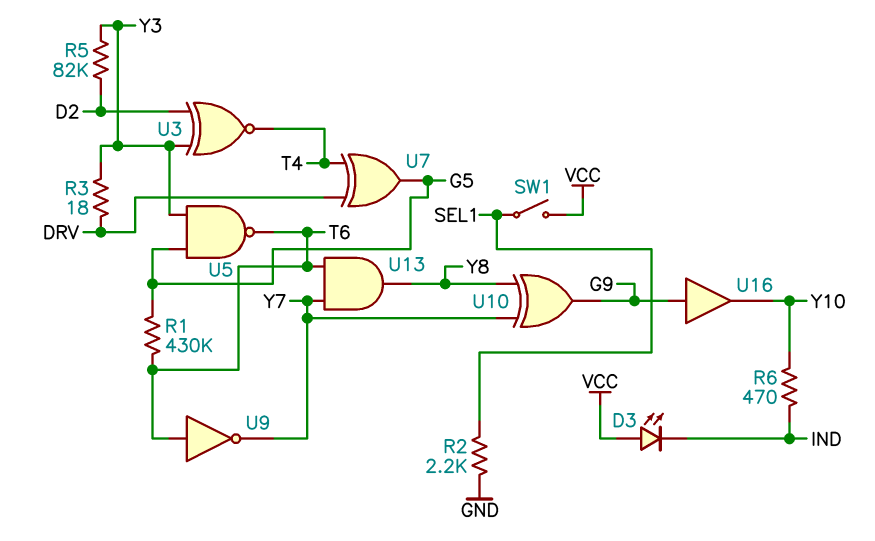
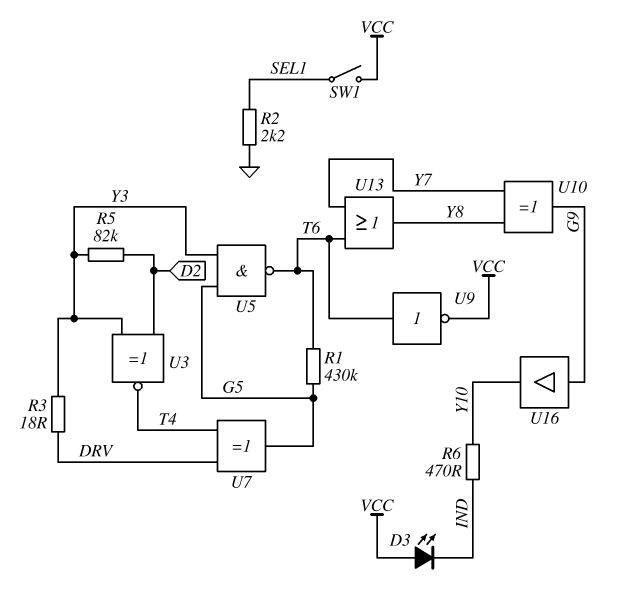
U9: NOT (in T6, out Y7) -> NOT (in T6, out VCC)
U13: AND (in T6, in Y7, out Y8) -> OR (in T6, in Y7, out Y8)

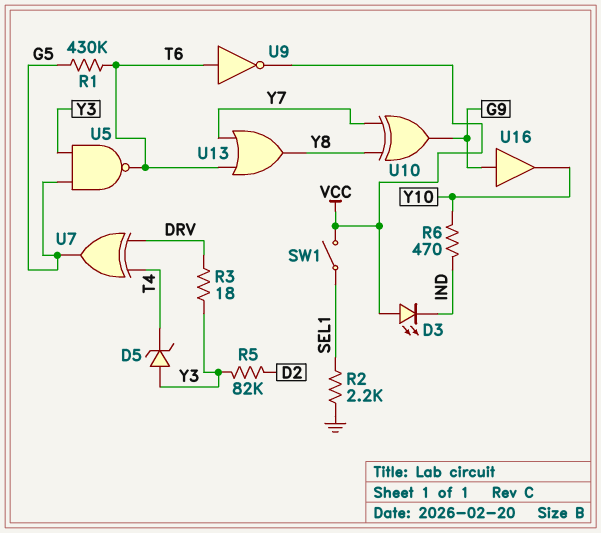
D5: none -> zener (A Y3, K T4)
U3: XNOR (in D2, in Y3, out T4) -> none

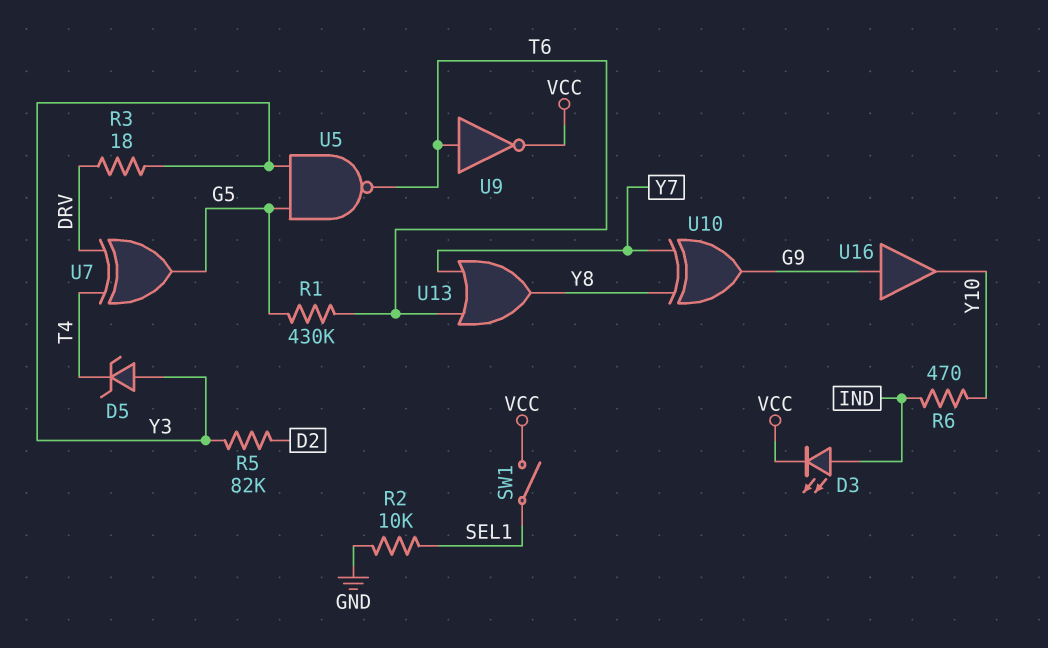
D3: LED (A VCC, K IND) -> LED (A IND, K VCC)
R2: 2.2k (GND, SEL1) -> 10k (GND, SEL1)

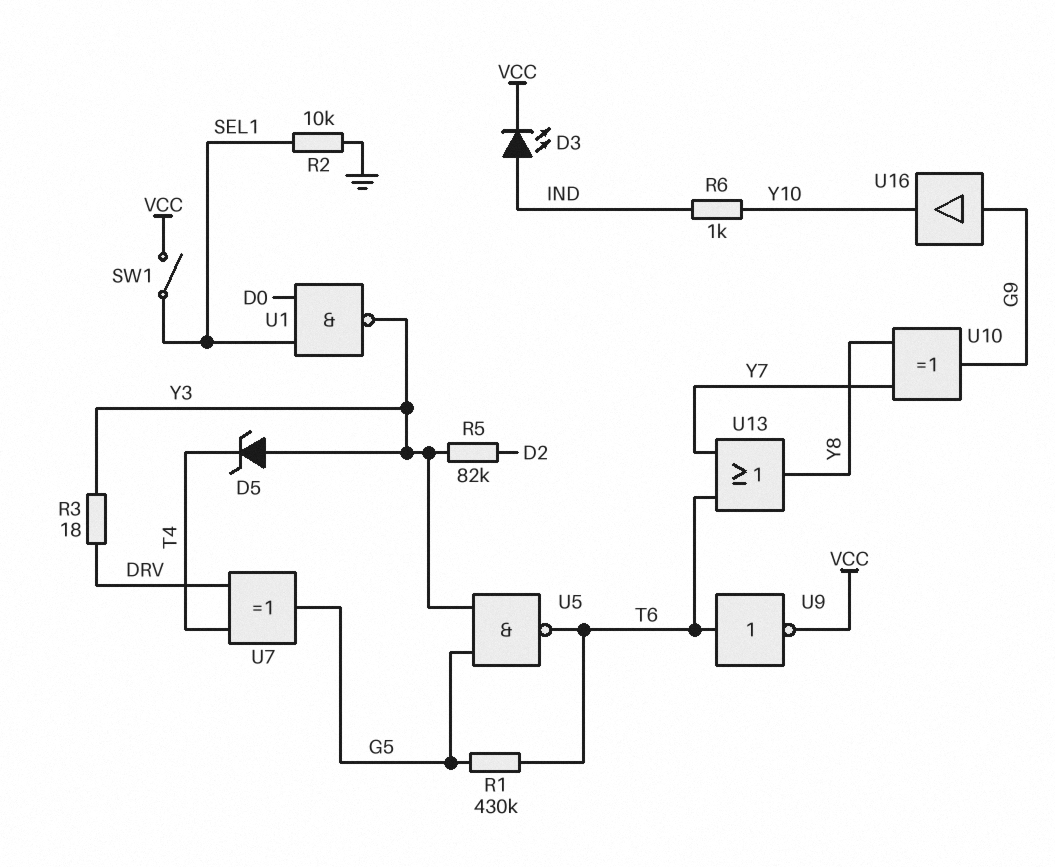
R6: 470 (IND, Y10) -> 1k (IND, Y10)
U1: none -> NAND (in D0, in SEL1, out Y3)

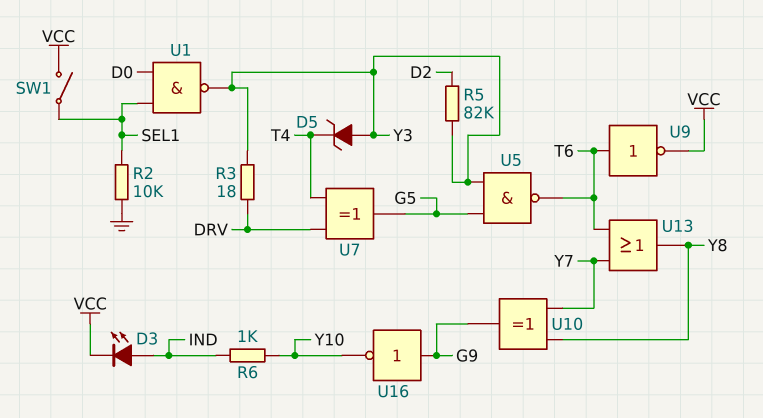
R1: 430k (G5, T6) -> none
U16: buffer (in G9, out Y10) -> NOT (in G9, out Y10)

